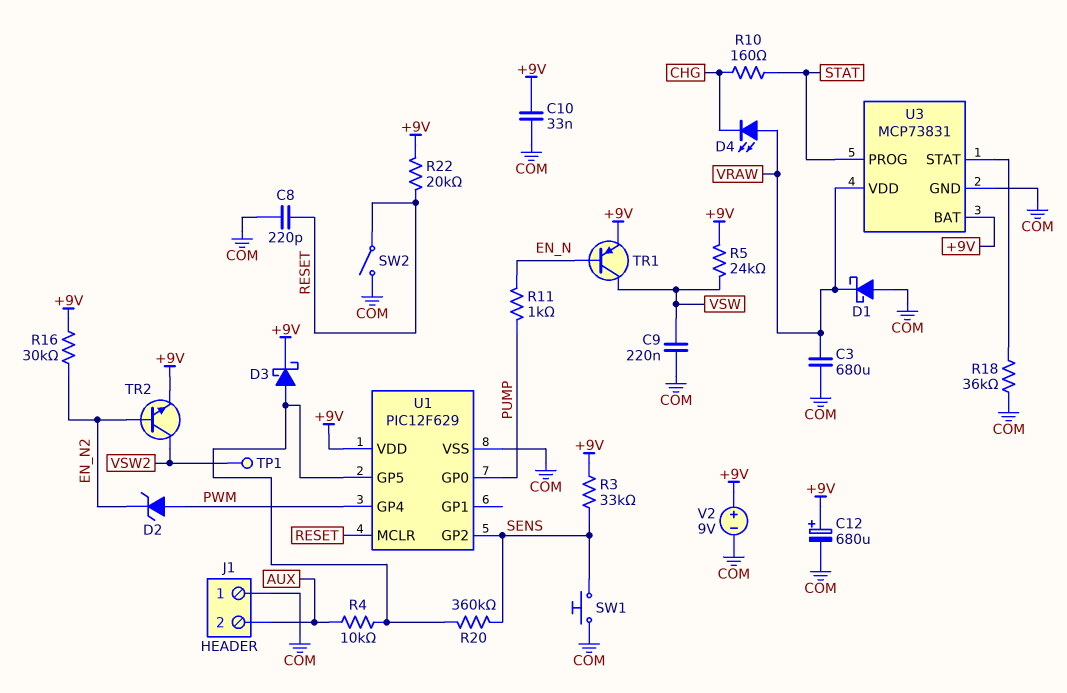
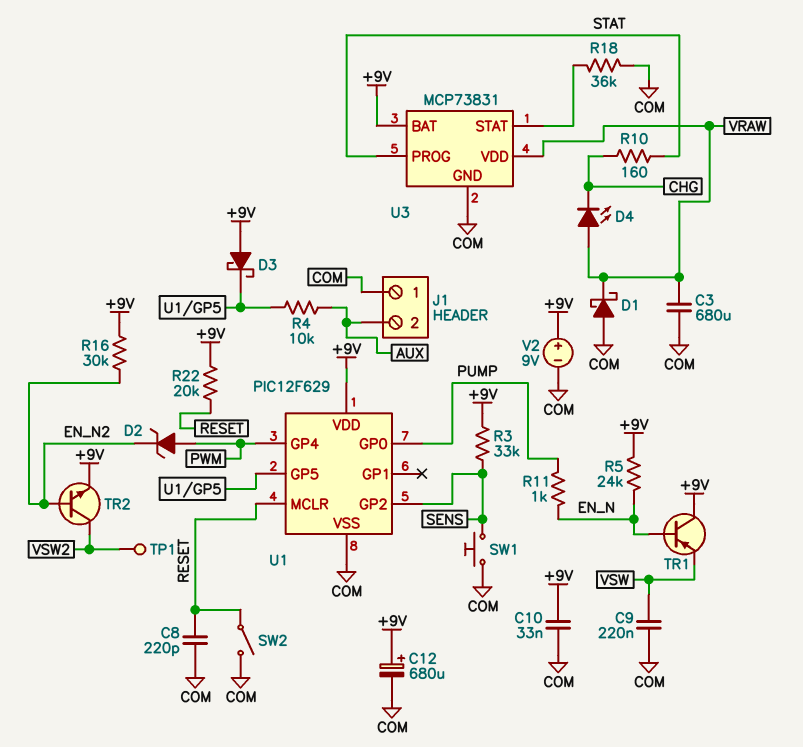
D3: schottky (A U1/GP5, K +9V) -> schottky (A +9V, K U1/GP5)
R5: 24k (+9V, VSW) -> 24k (+9V, EN_N)
R20: 360k (SENS, U1/GP5) -> none
TR1: PNP (B EN_N, C VSW, E +9V) -> PNP (B EN_N, C +9V, E VSW)

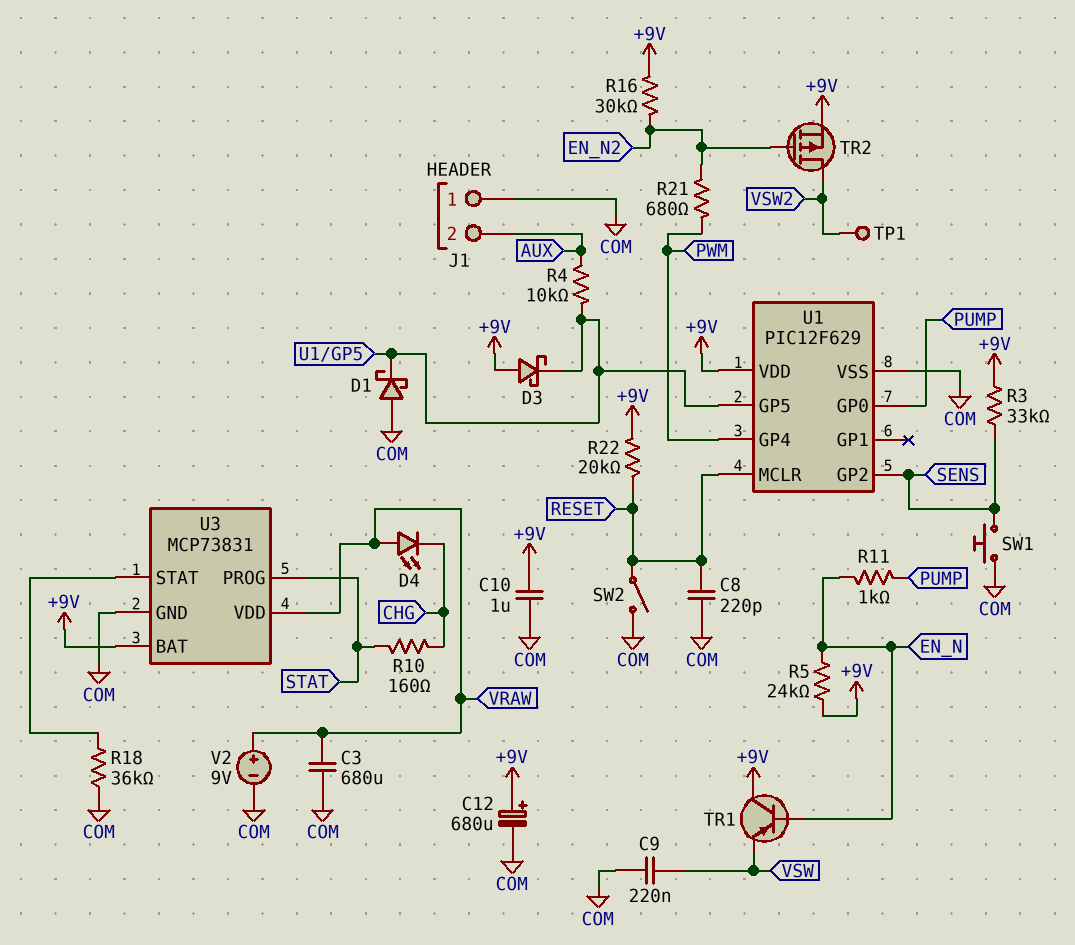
C10: 33nF (+9V, COM) -> 1uF (+9V, COM)
D1: schottky (A COM, K VRAW) -> schottky (A COM, K U1/GP5)
D2: zener (A PWM, K EN_N2) -> none
R21: none -> 680 (EN_N2, PWM)
TR2: NPN (B EN_N2, C VSW2, E +9V) -> PMOS (G EN_N2, D VSW2, S +9V)
V2: 9V (plus +9V, minus COM) -> 9V (plus VRAW, minus COM)

